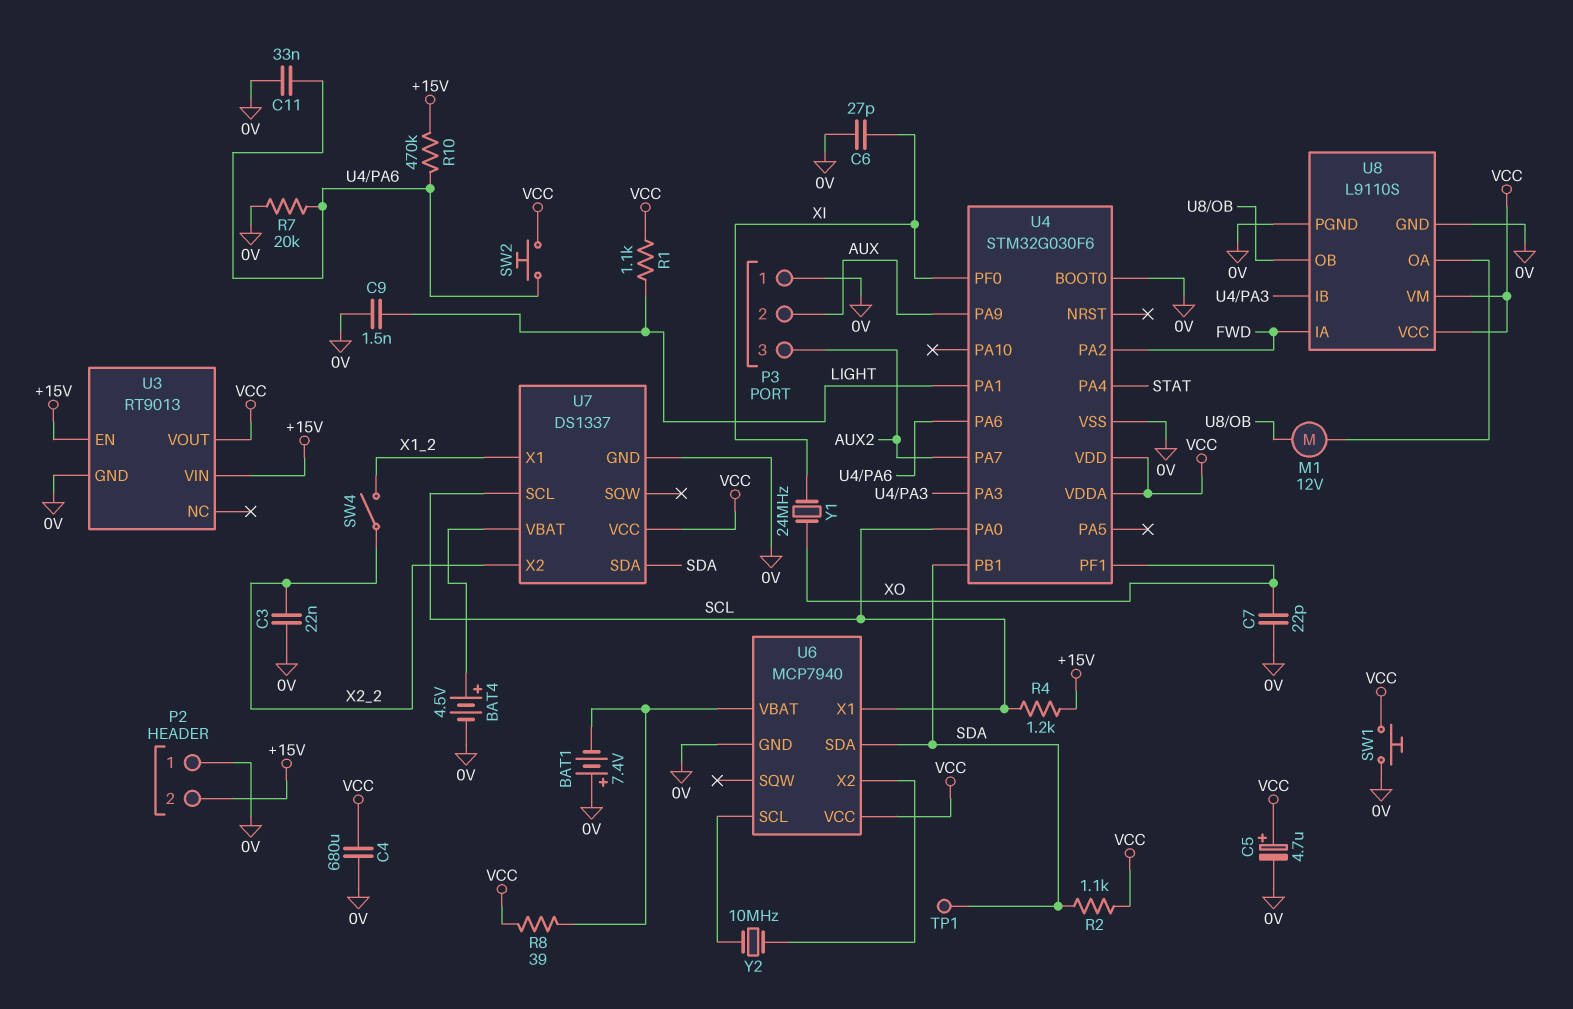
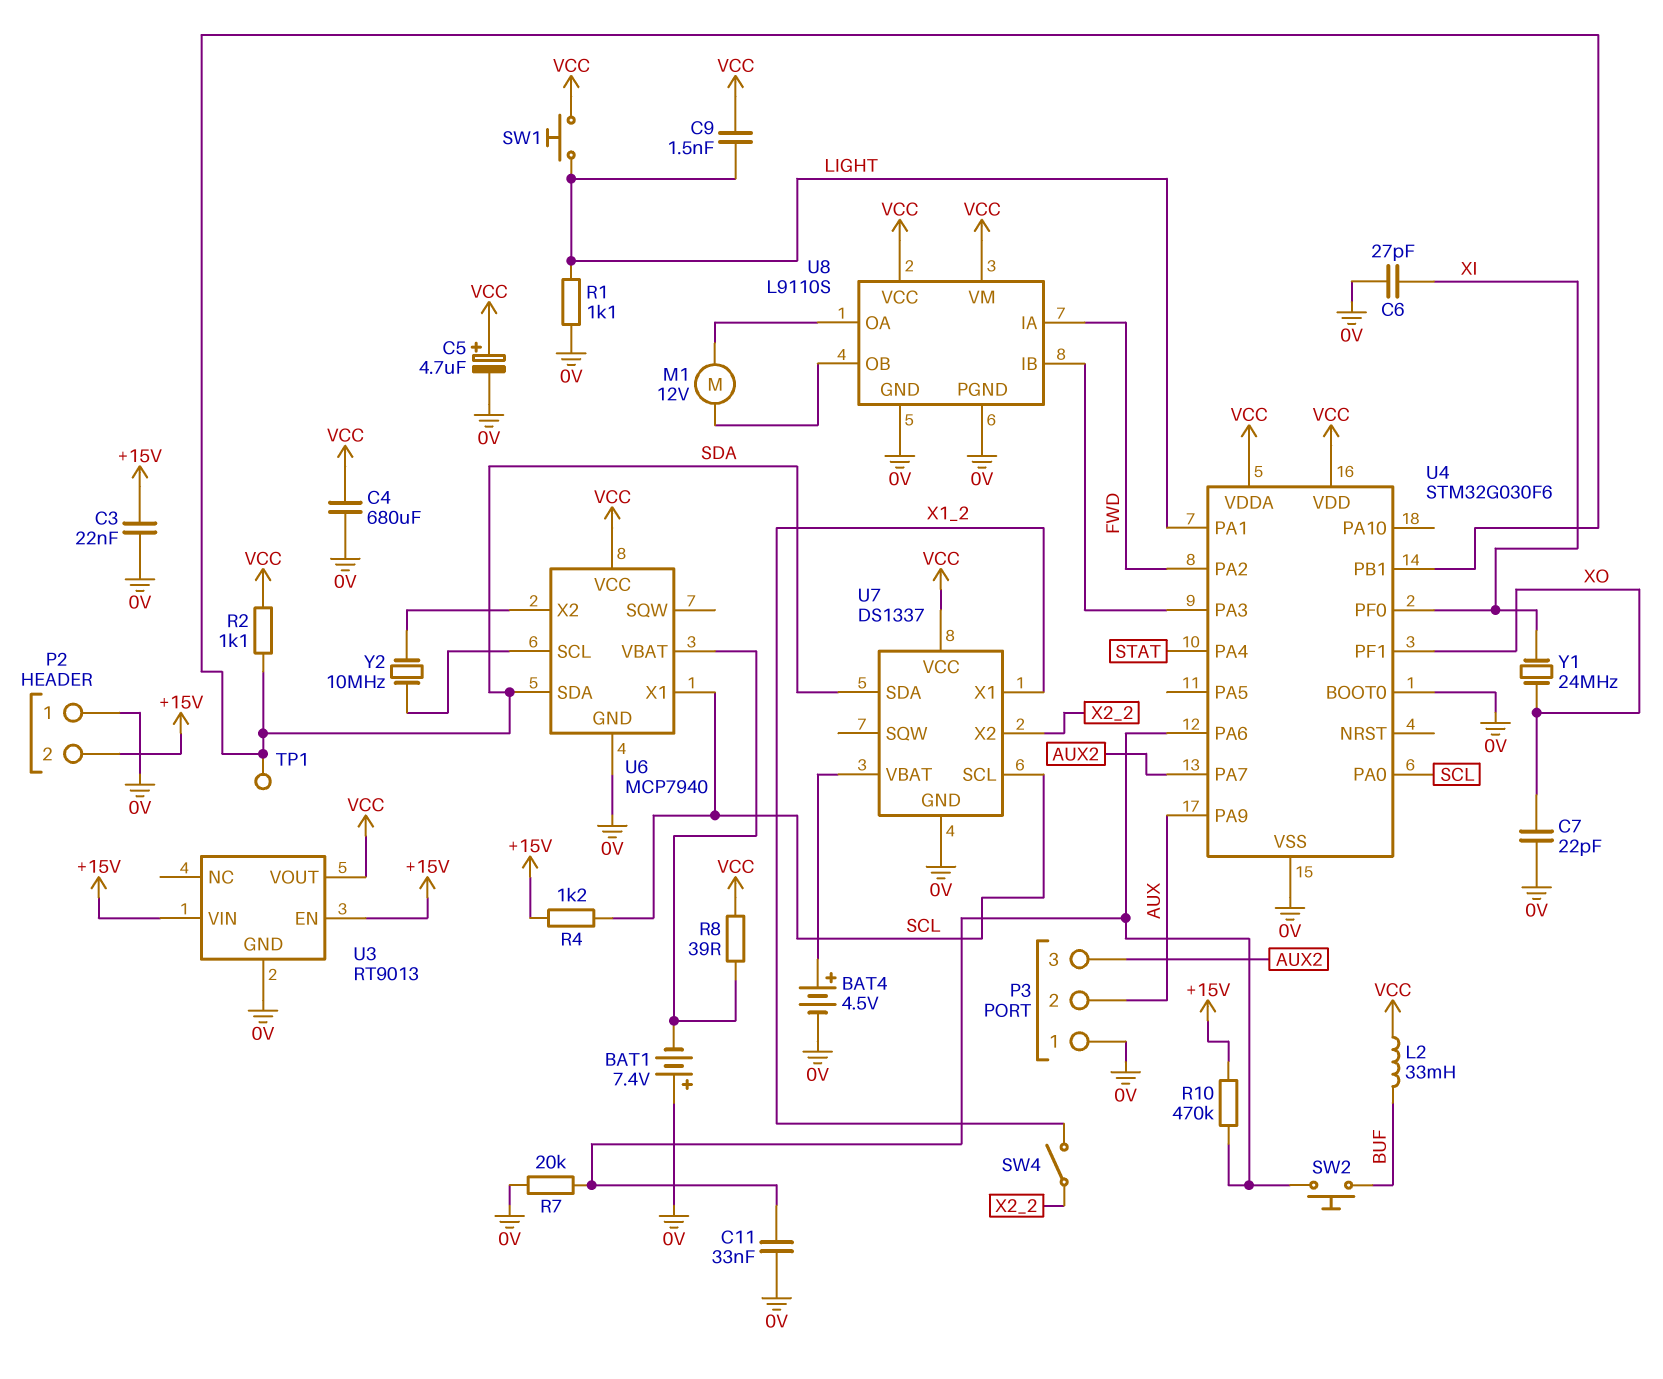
C3: 22nF (0V, X2_2) -> 22nF (+15V, 0V)
C9: 1.5nF (0V, LIGHT) -> 1.5nF (LIGHT, VCC)
L2: none -> 33mH (BUF, VCC)
R1: 1.1k (LIGHT, VCC) -> 1.1k (0V, LIGHT)
SW1: button (0V, VCC) -> button (LIGHT, VCC)
SW2: button (U4/PA6, VCC) -> button (BUF, U4/PA6)

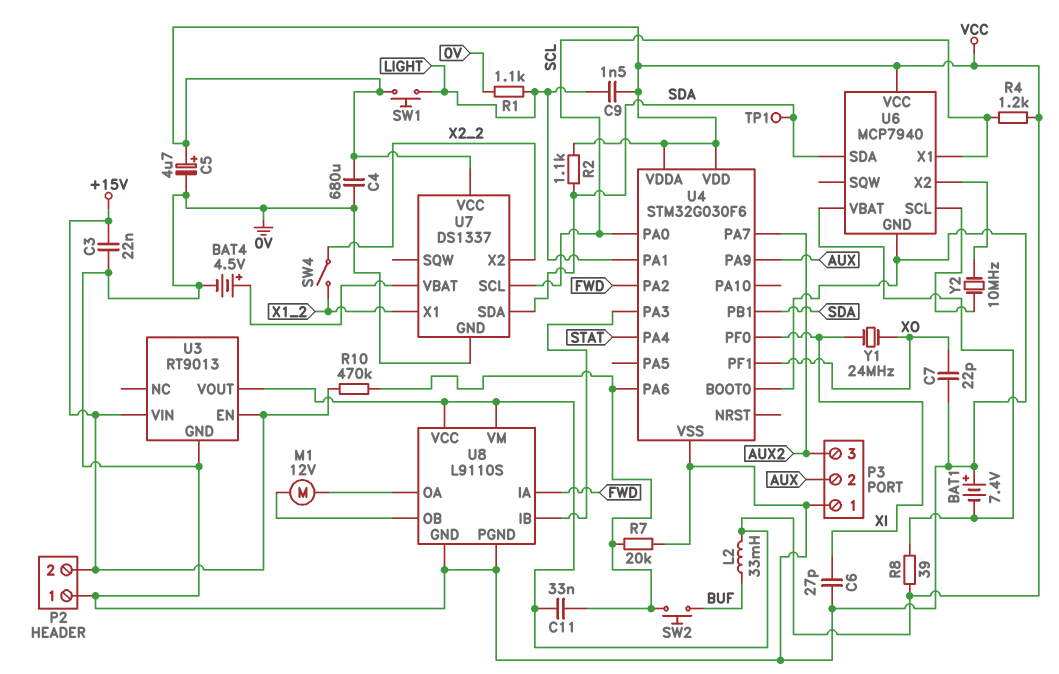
C11: 33nF (0V, U4/PA6) -> 33nF (U4/PA6, VCC)
R4: 1.2k (+15V, SCL) -> 1.2k (SCL, VCC)

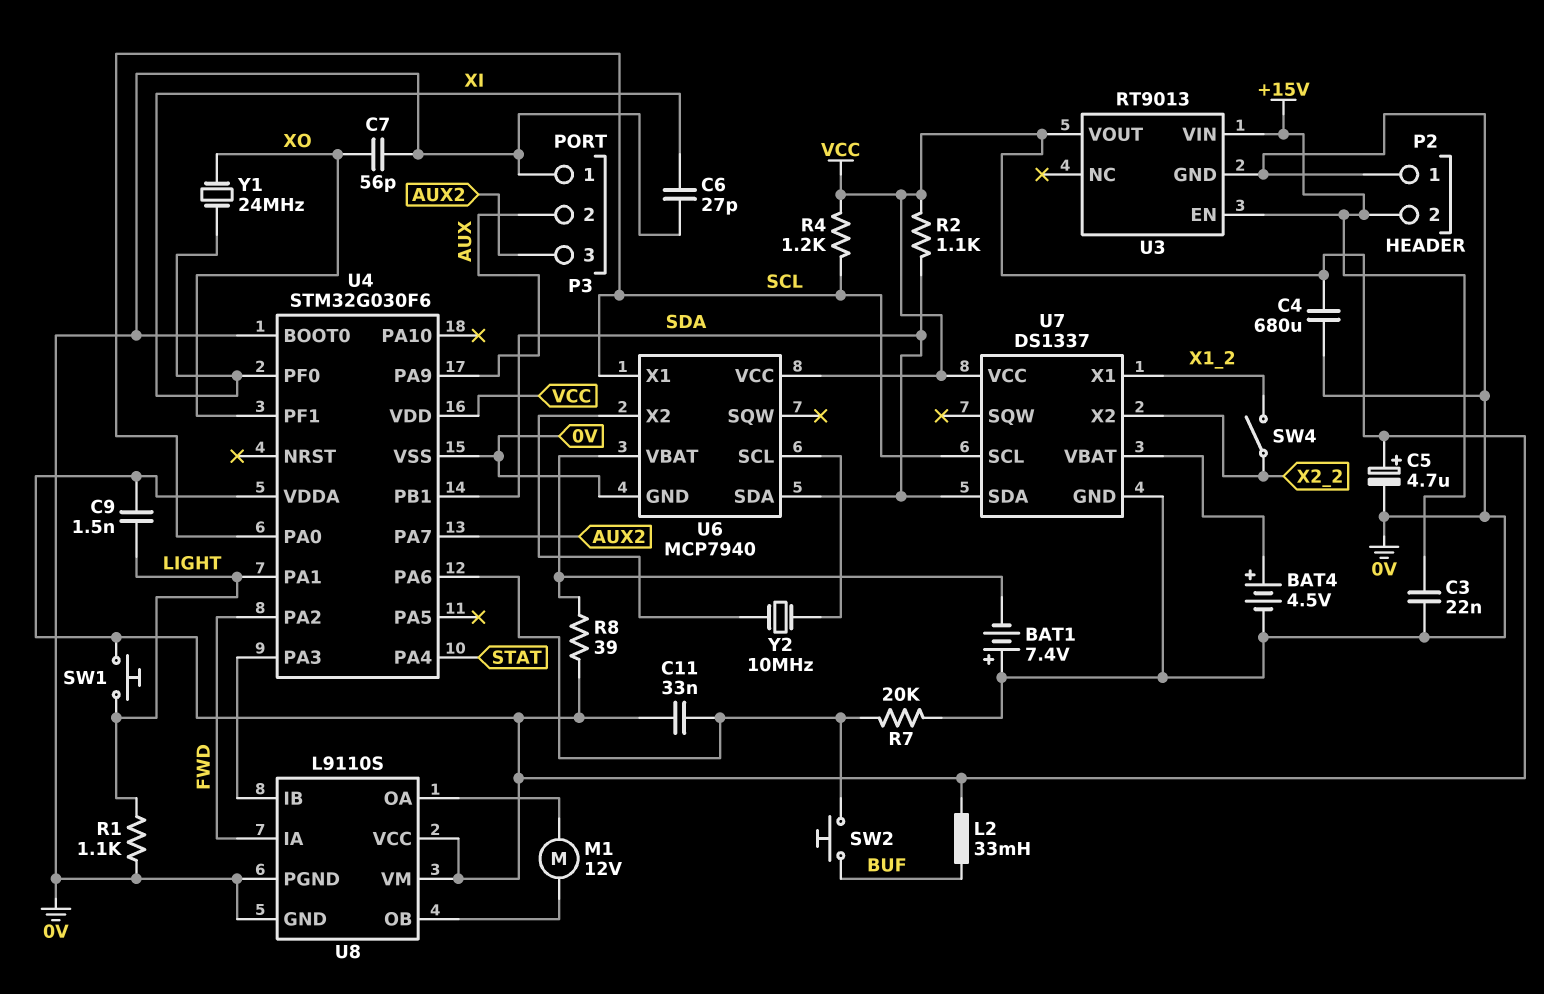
C7: 22pF (0V, XO) -> 56pF (0V, XO)
R10: 470k (+15V, U4/PA6) -> none
TP1: test point (SDA) -> none

